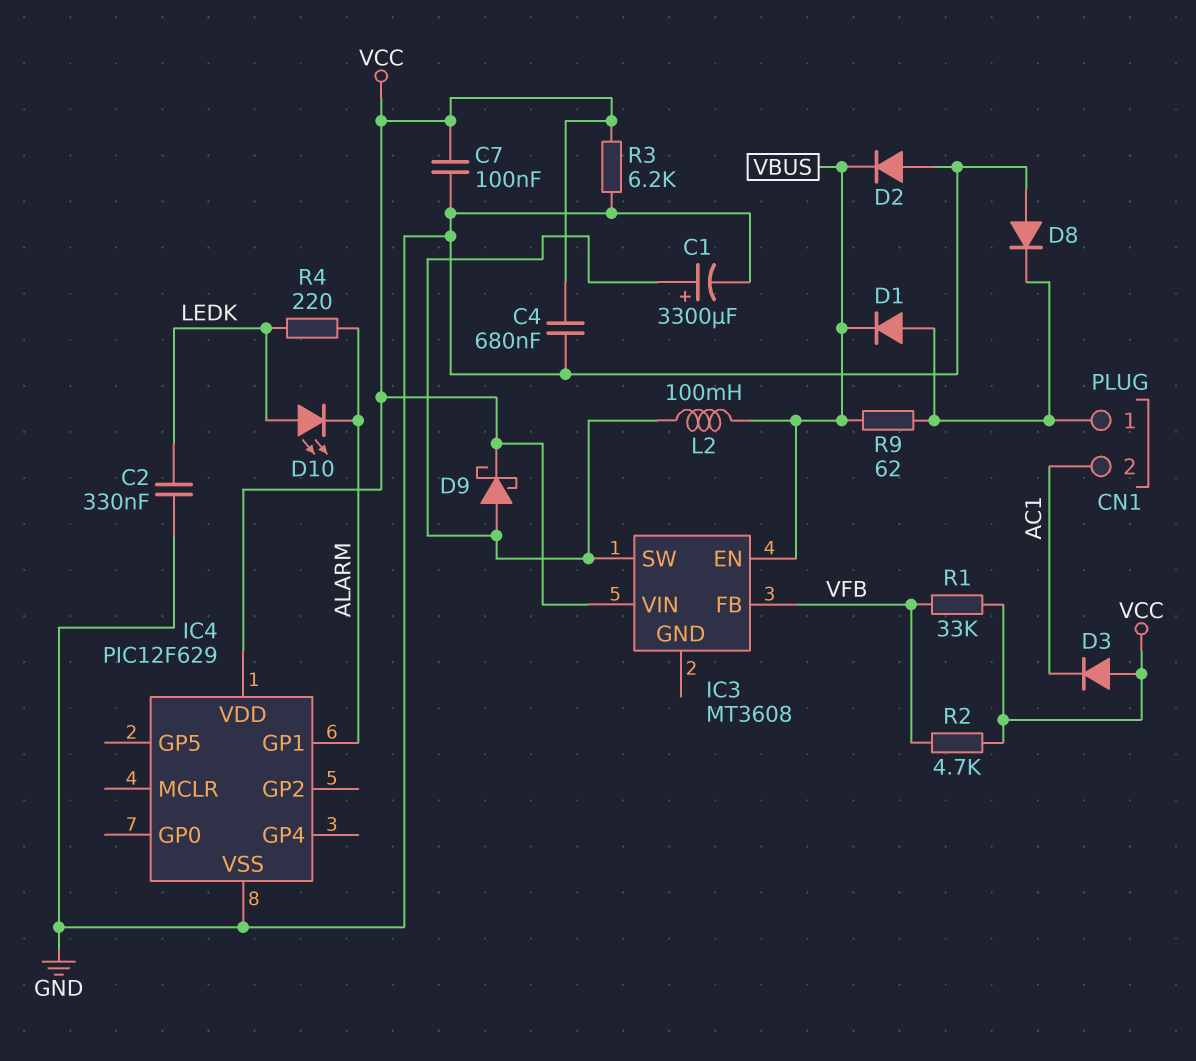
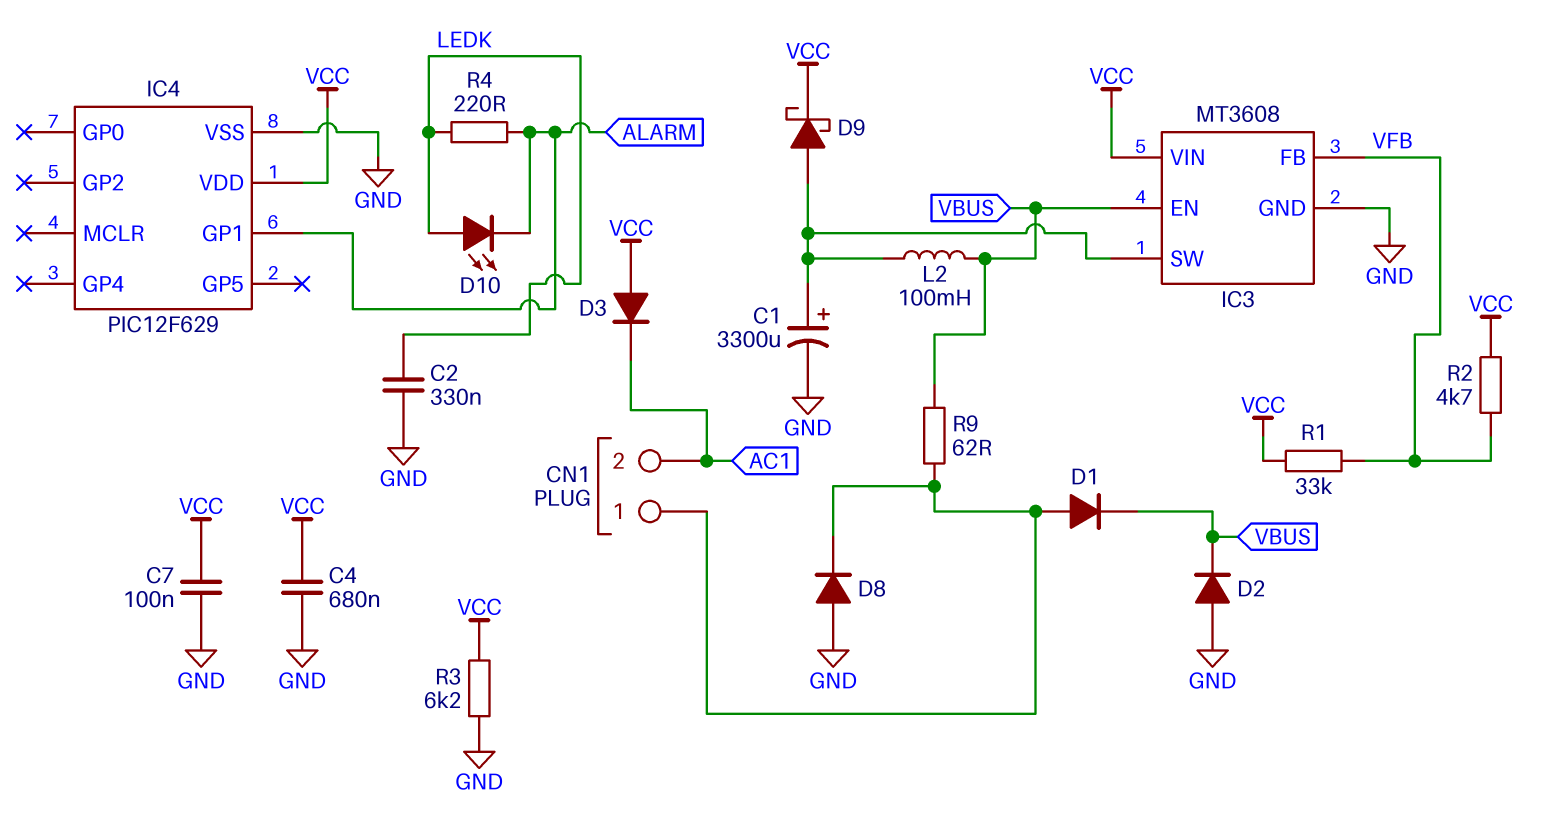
IC3 pin GND: none -> GND

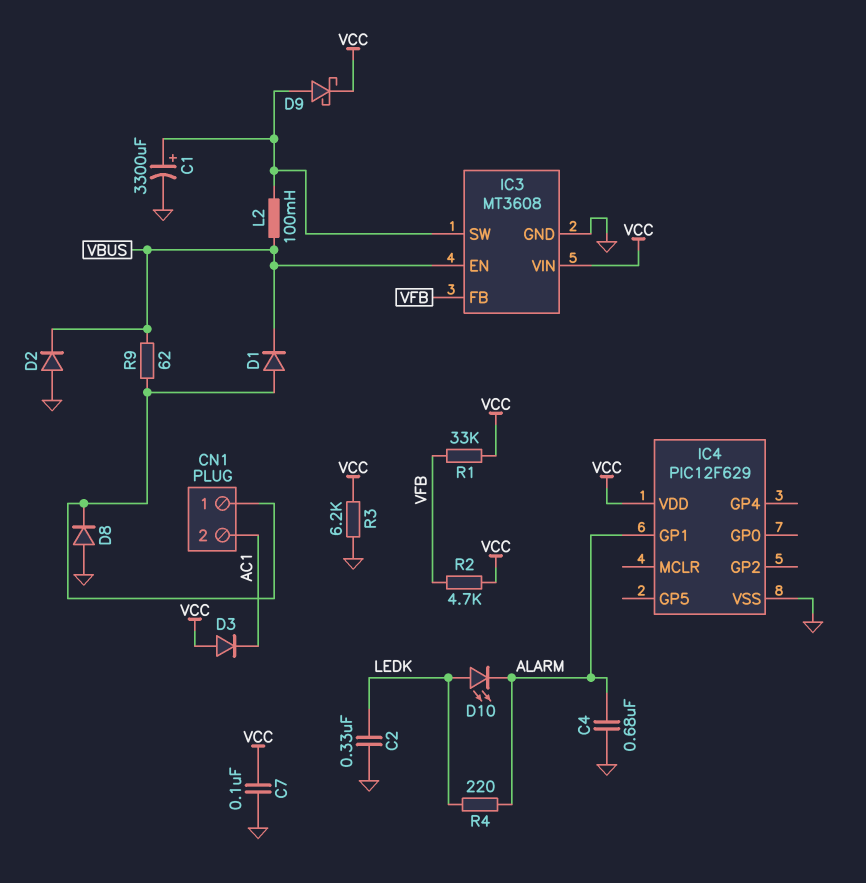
C4: 680nF (GND, VCC) -> 680nF (ALARM, GND)

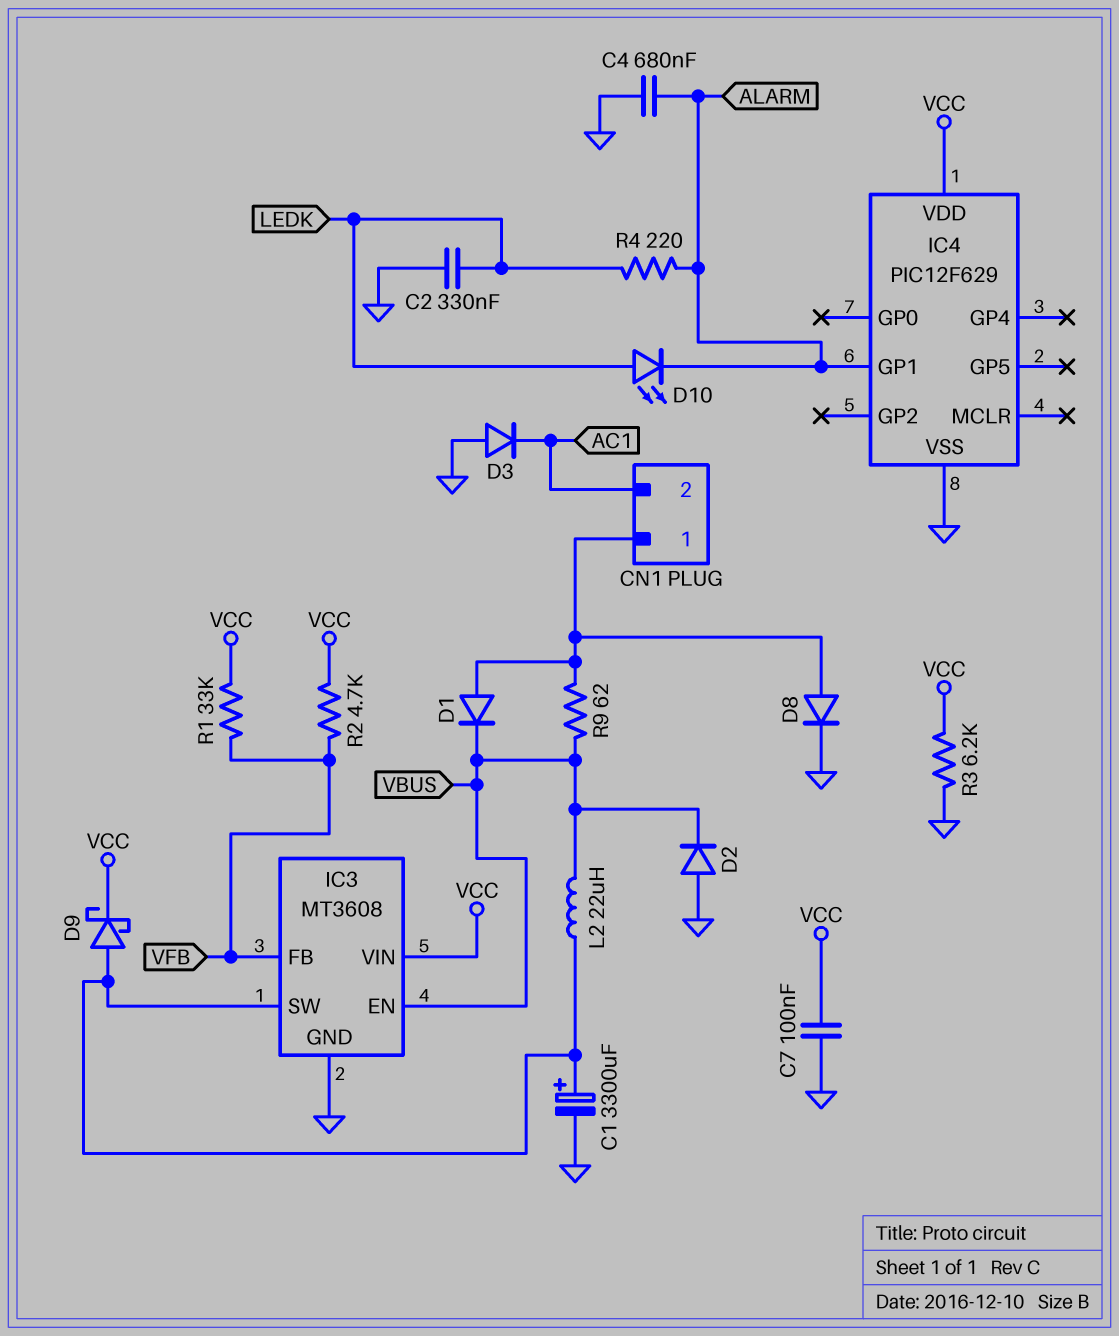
D3: diode (A VCC, K AC1) -> diode (A GND, K AC1)
D8: diode (A GND, K CN1/1) -> diode (A CN1/1, K GND)
L2: 100mH (IC3/SW, VBUS) -> 22uH (IC3/SW, VBUS)

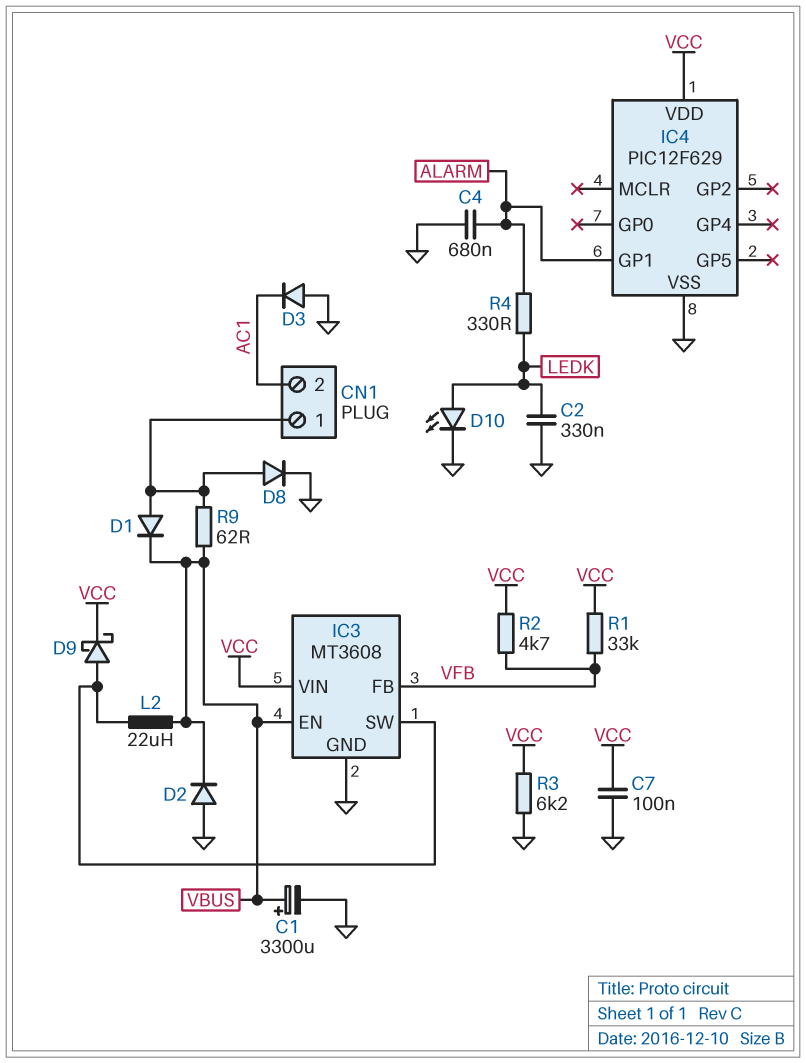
C1: 3300uF (plus IC3/SW, minus GND) -> 3300uF (plus VBUS, minus GND)
D10: LED (A LEDK, K ALARM) -> LED (A LEDK, K GND)
R4: 220 (ALARM, LEDK) -> 330 (ALARM, LEDK)

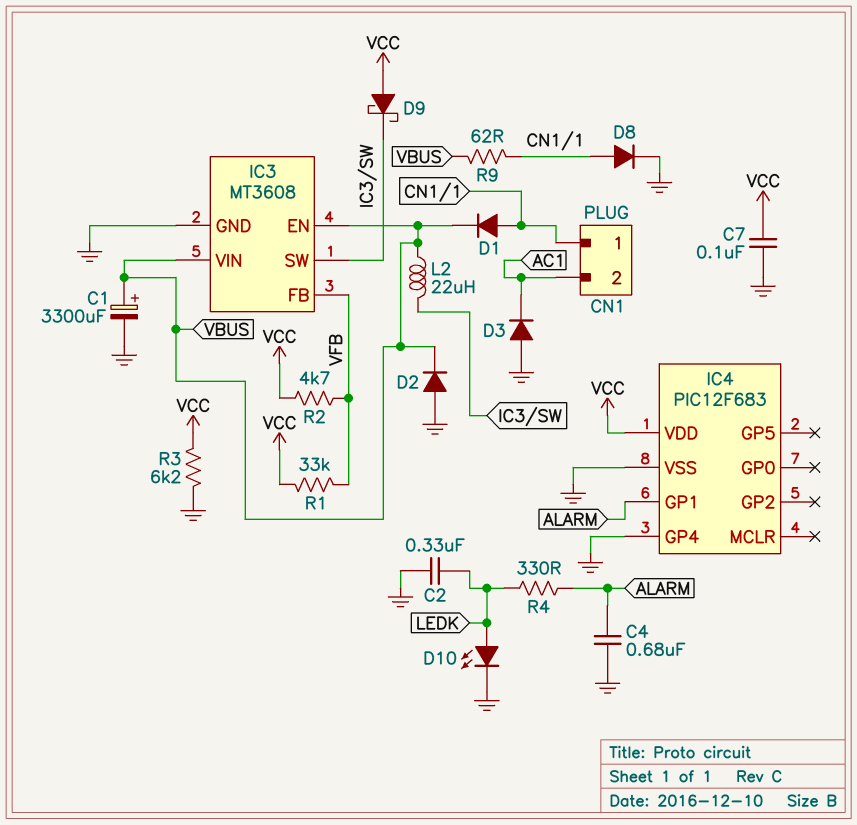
D9: schottky (A IC3/SW, K VCC) -> schottky (A VCC, K IC3/SW)
IC3 pin VIN: VCC -> VBUS
IC4: PIC12F629 -> PIC12F683
IC4 pin GP4: none -> GND

